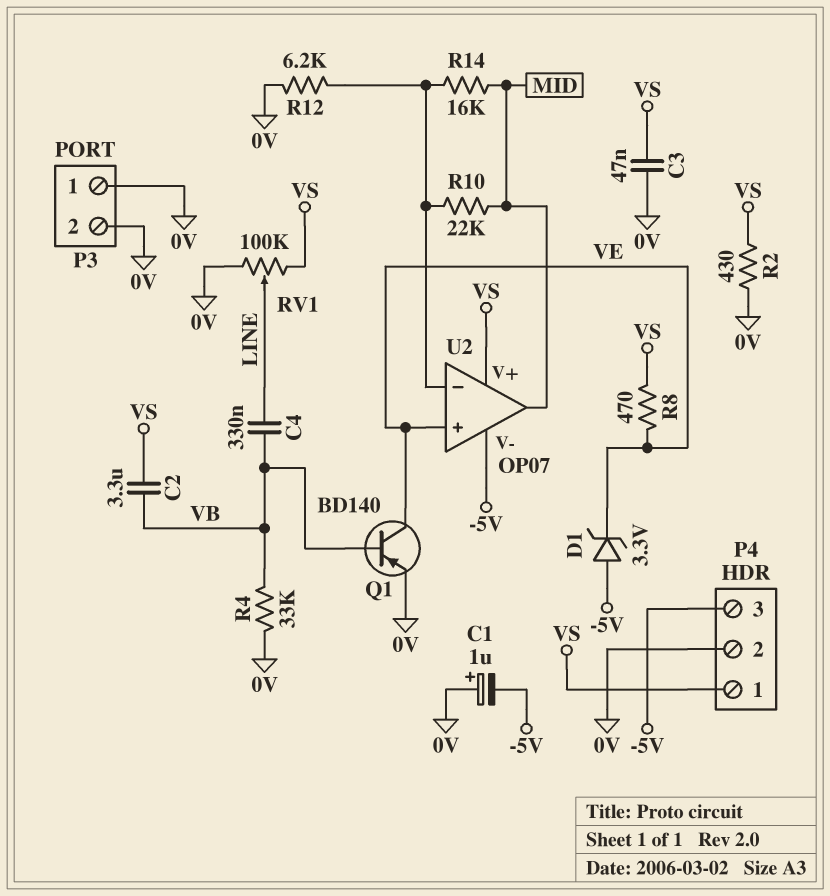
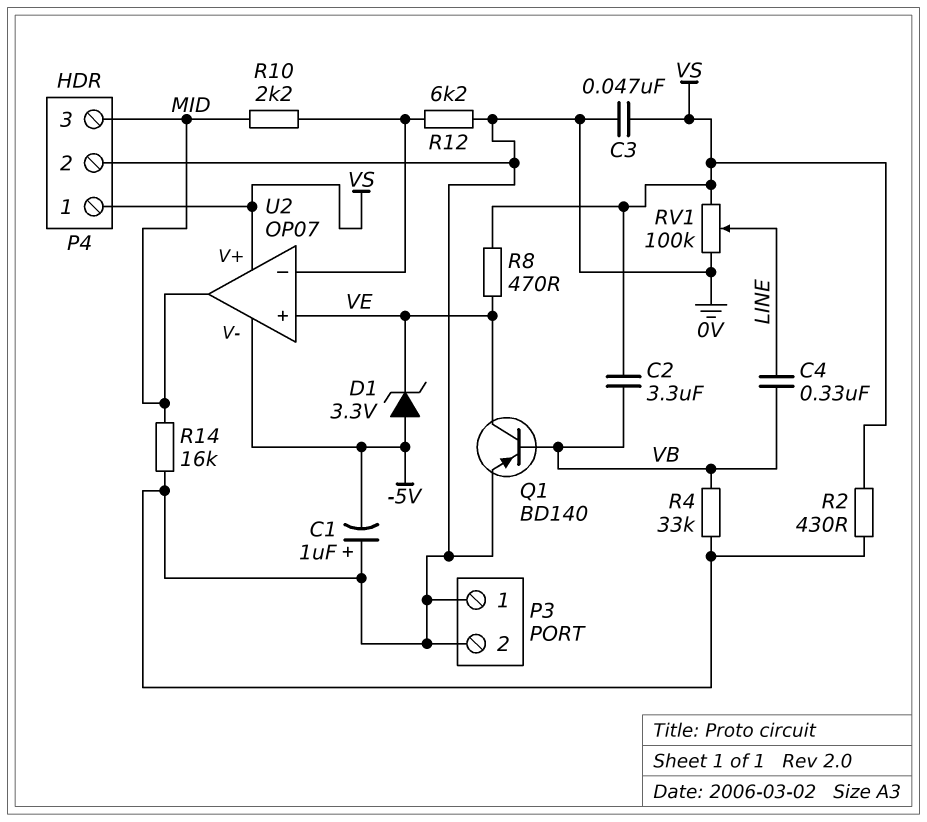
P4 pin 3: -5V -> MID
R10: 22k (MID, U2/in-) -> 2.2k (MID, U2/in-)
R14: 16k (MID, U2/in-) -> 16k (0V, MID)

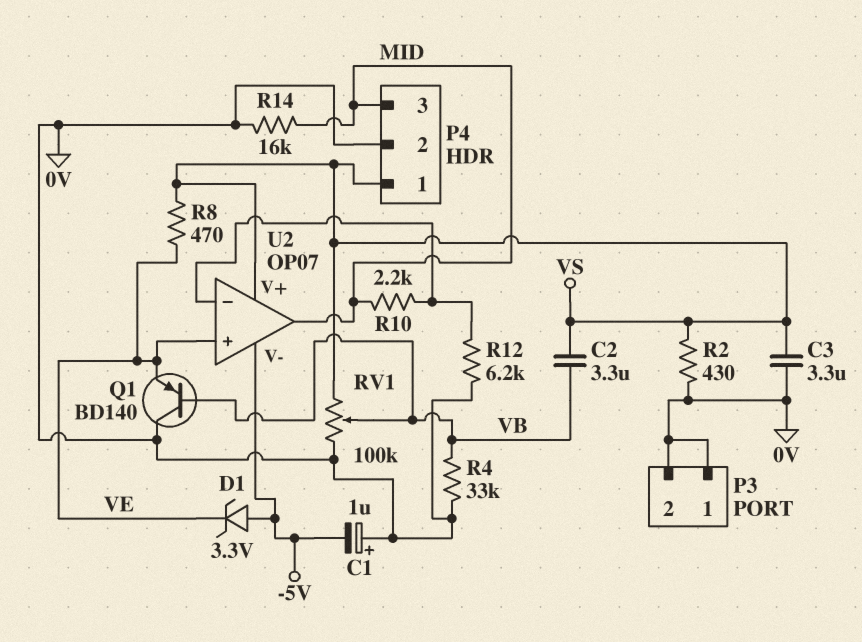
C3: 47nF (0V, VS) -> 3.3uF (0V, VS)
C4: 330nF (LINE, VB) -> none
Q1: PNP BD140 (B VB, C VE, E 0V) -> PNP BD140 (B VB, C 0V, E VE)
RV1: 100k (0V, VS, wiper LINE) -> 100k (0V, VS, wiper VB)

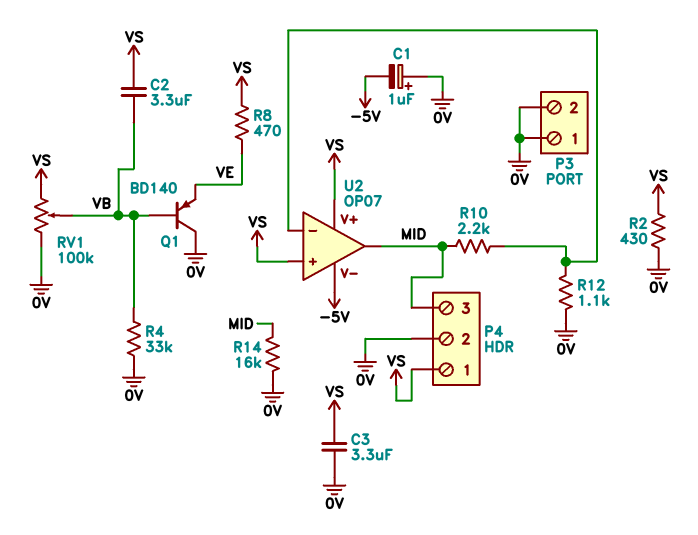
D1: zener 3.3V (A -5V, K VE) -> none
R12: 6.2k (0V, U2/in-) -> 1.1k (0V, U2/in-)
U2 pin in+: VE -> VS

